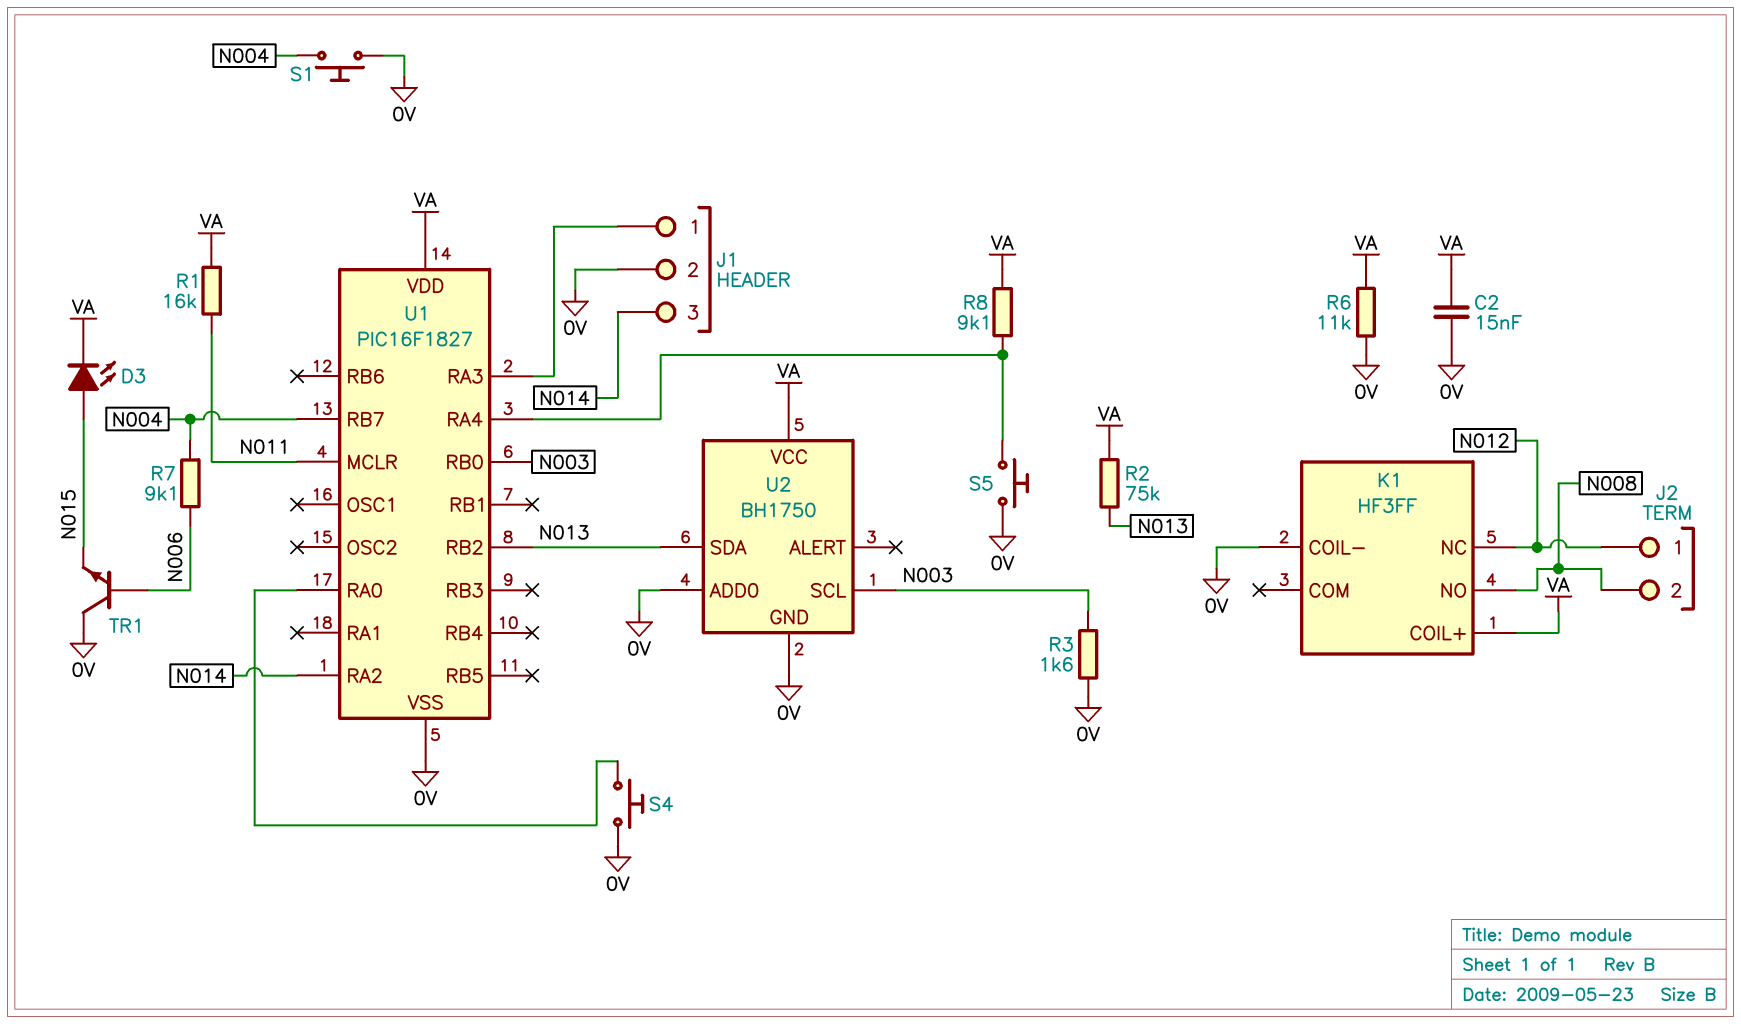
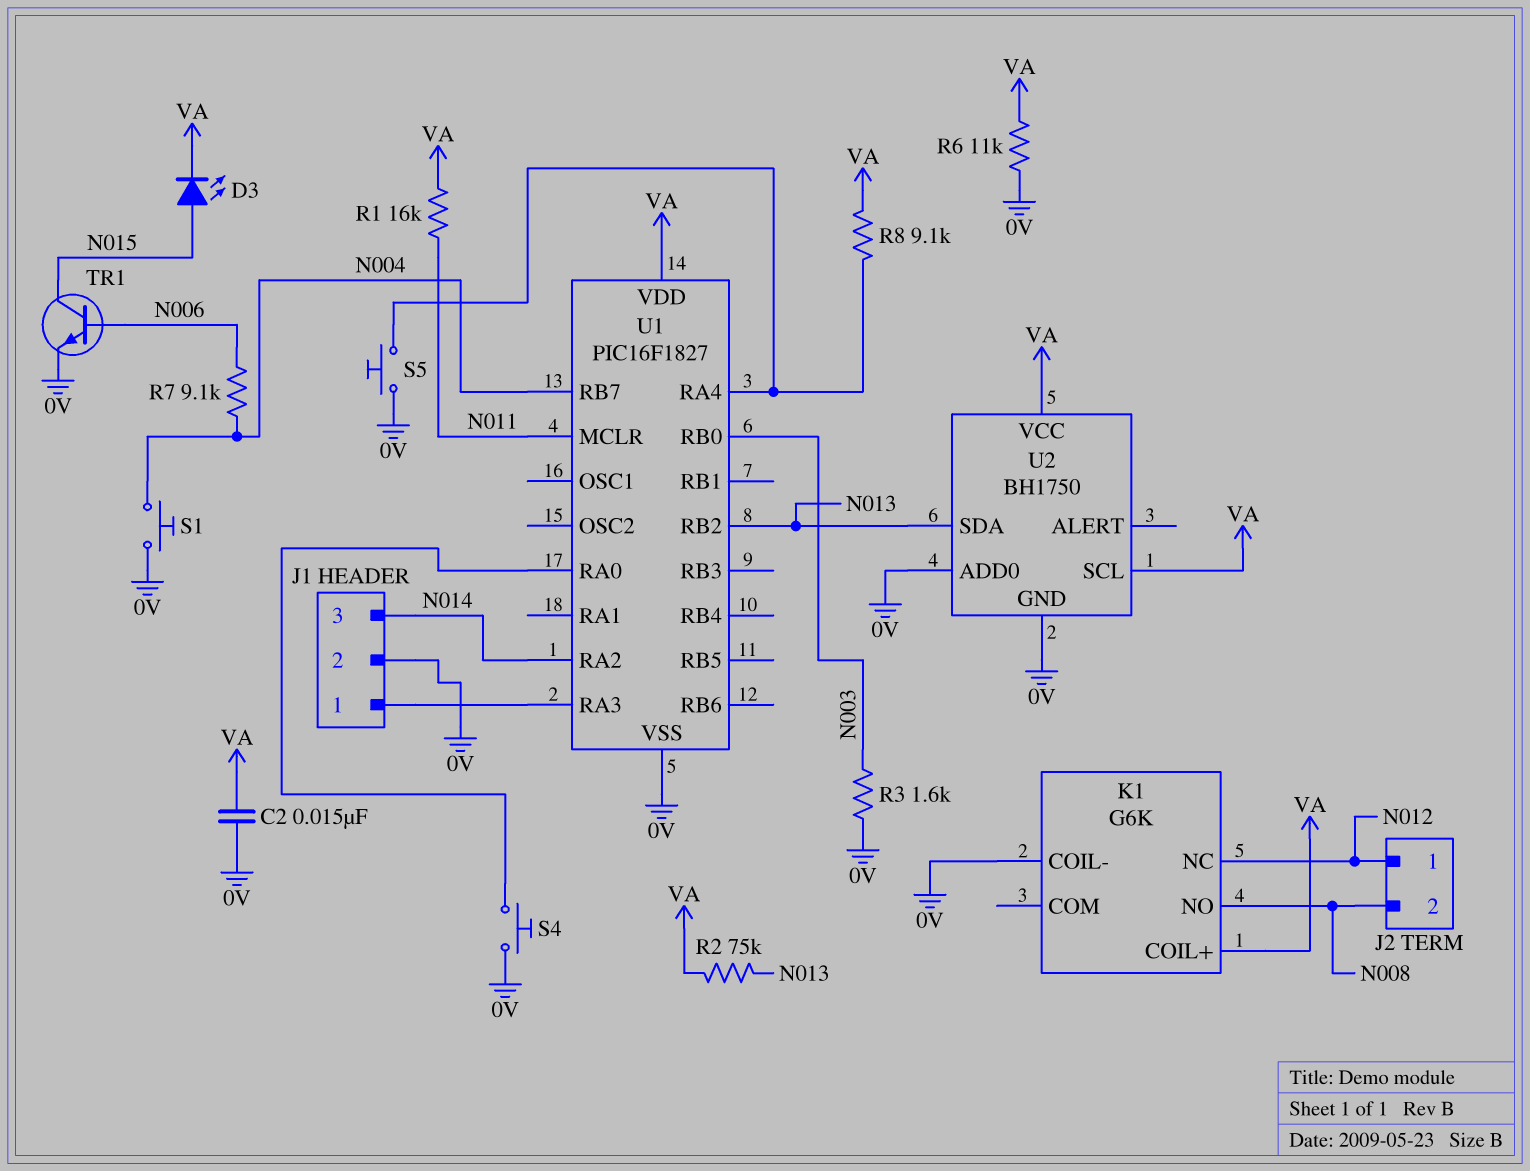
K1: HF3FF -> G6K
TR1: NPN (B N006, C 0V, E N015) -> NPN (B N006, C N015, E 0V)
U2 pin SCL: N003 -> VA

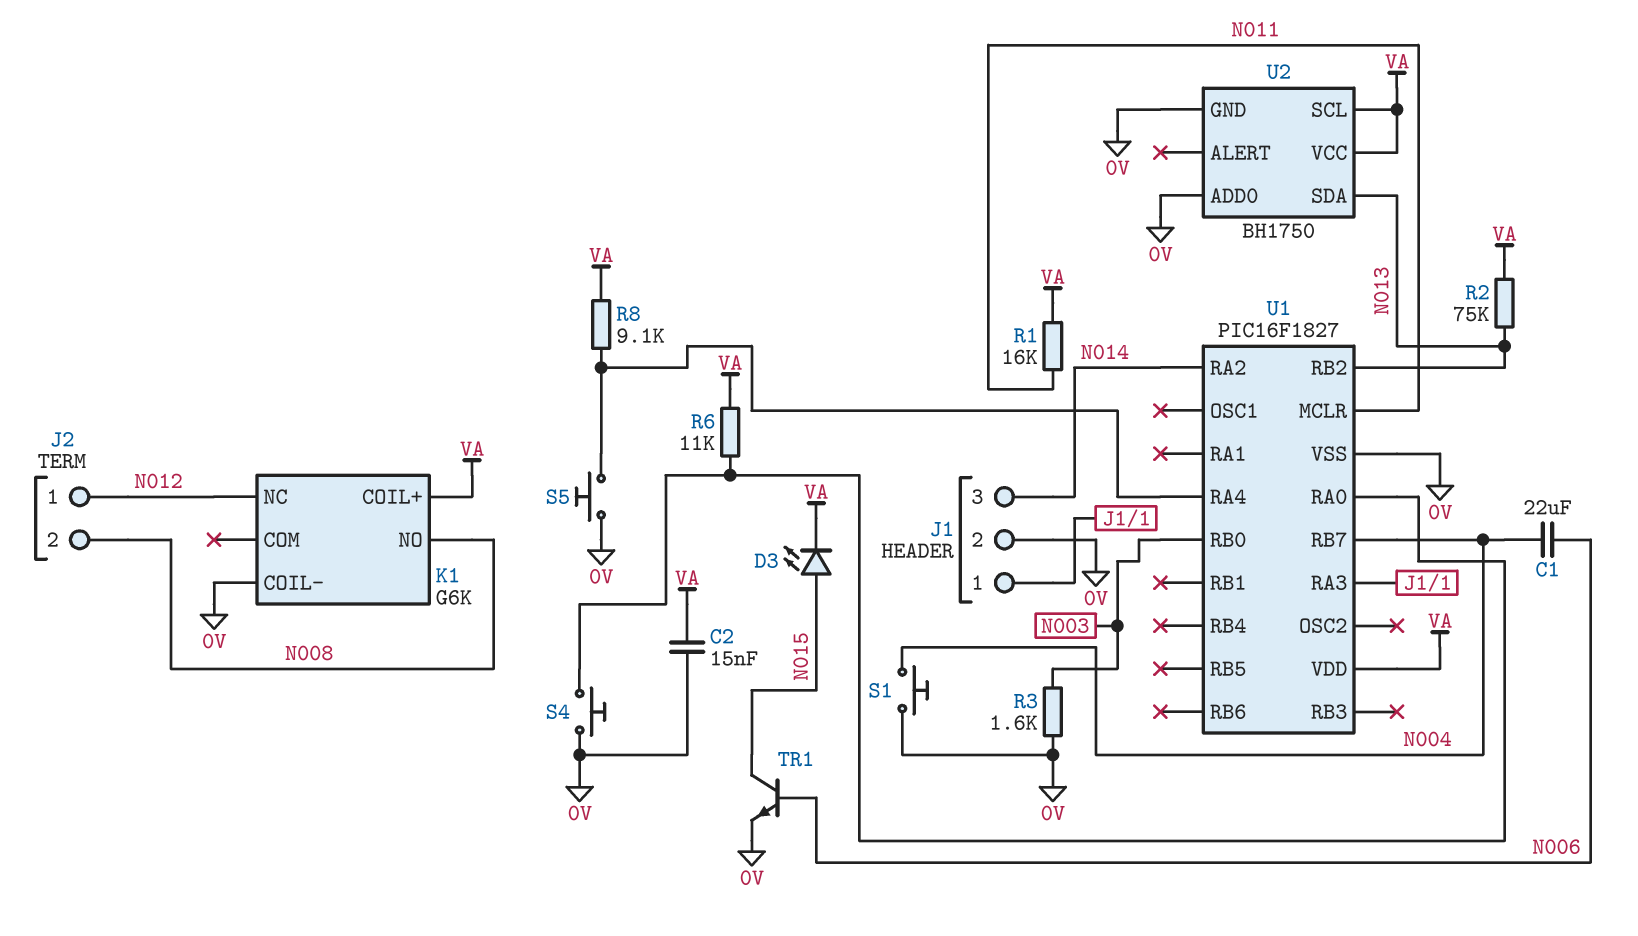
C1: none -> 22uF (N004, N006)
R6: 11k (0V, VA) -> 11k (U1/RA0, VA)
R7: 9.1k (N004, N006) -> none

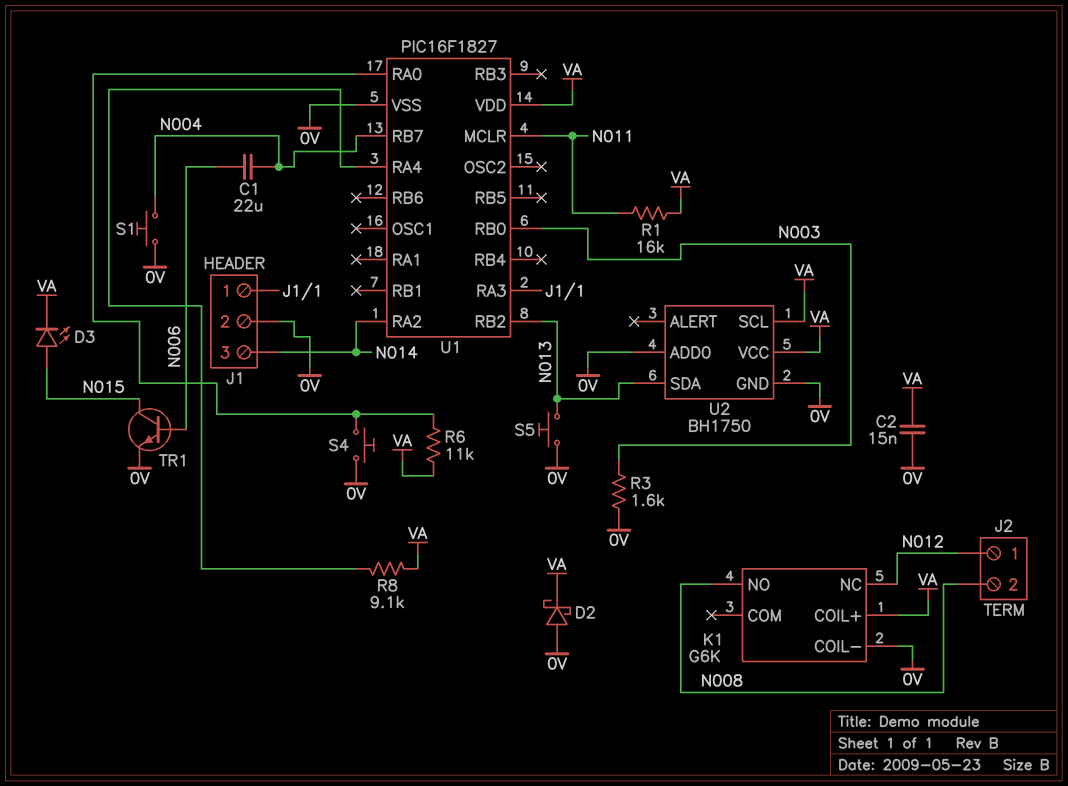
D2: none -> schottky (A 0V, K VA)
R2: 75k (N013, VA) -> none
S5: button (0V, U1/RA4) -> button (0V, N013)

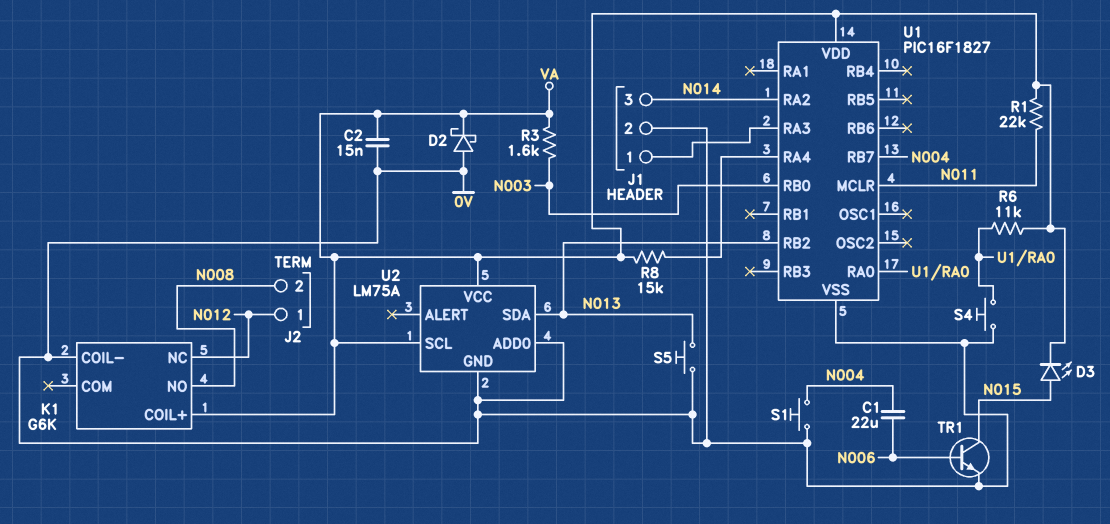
R1: 16k (N011, VA) -> 22k (N011, VA)
R3: 1.6k (0V, N003) -> 1.6k (N003, VA)
R8: 9.1k (U1/RA4, VA) -> 15k (U1/RA4, VA)
U2: BH1750 -> LM75A

